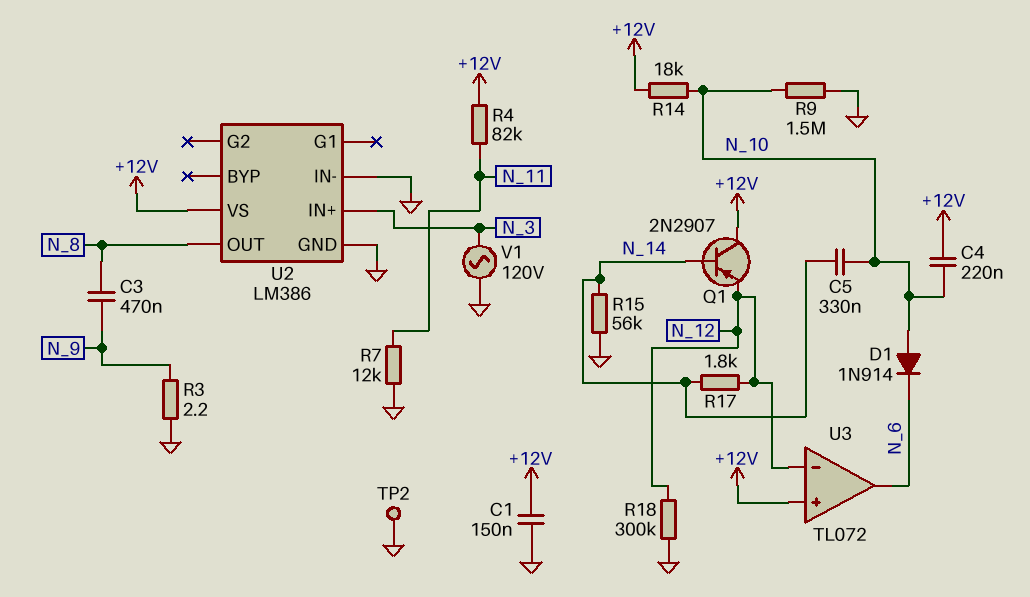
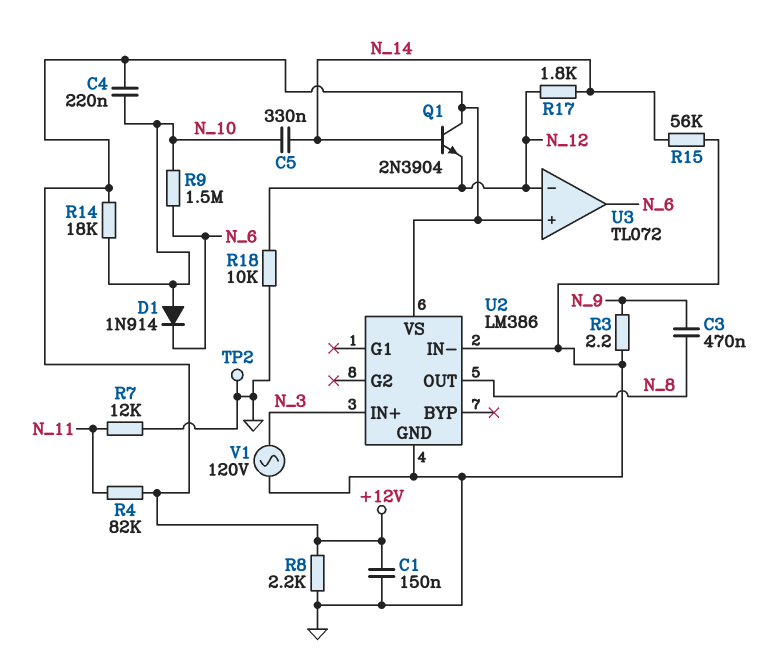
Q1: PNP 2N2907 (B N_14, C +12V, E N_12) -> NPN 2N3904 (B N_14, C +12V, E N_12)
R8: none -> 2.2k (+12V, GND)
R9: 1.5M (GND, N_10) -> 1.5M (N_6, N_10)
R18: 300k (GND, N_12) -> 10k (GND, N_12)

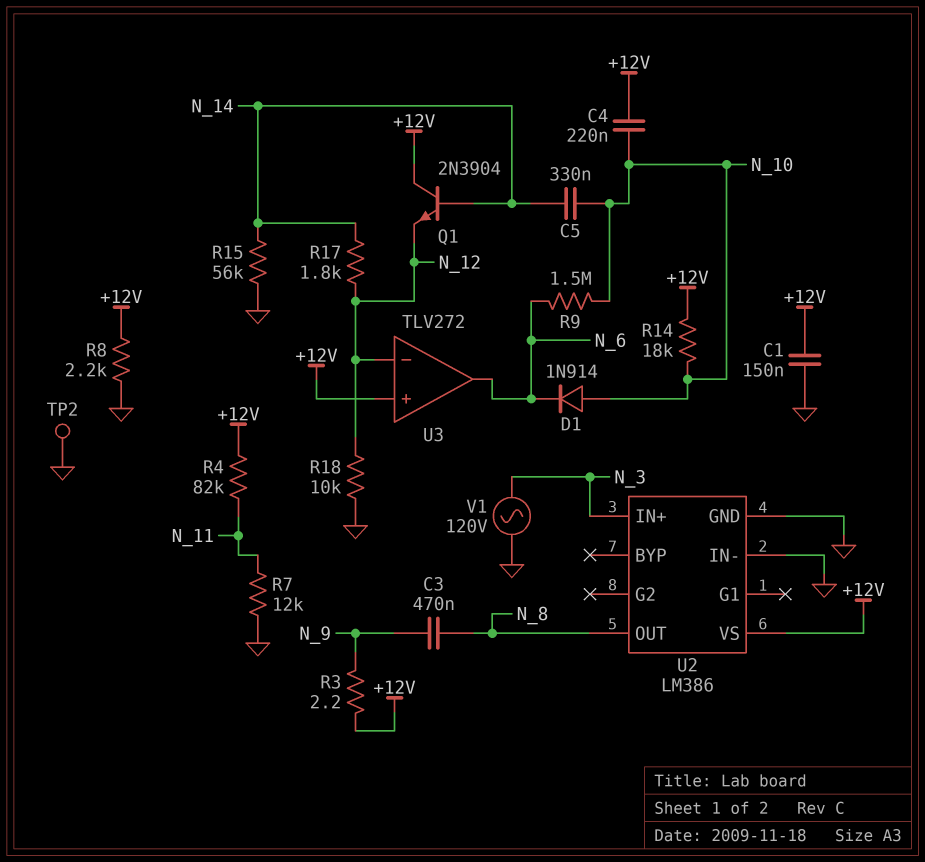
R3: 2.2 (GND, N_9) -> 2.2 (+12V, N_9)
U3: TL072 -> TLV272

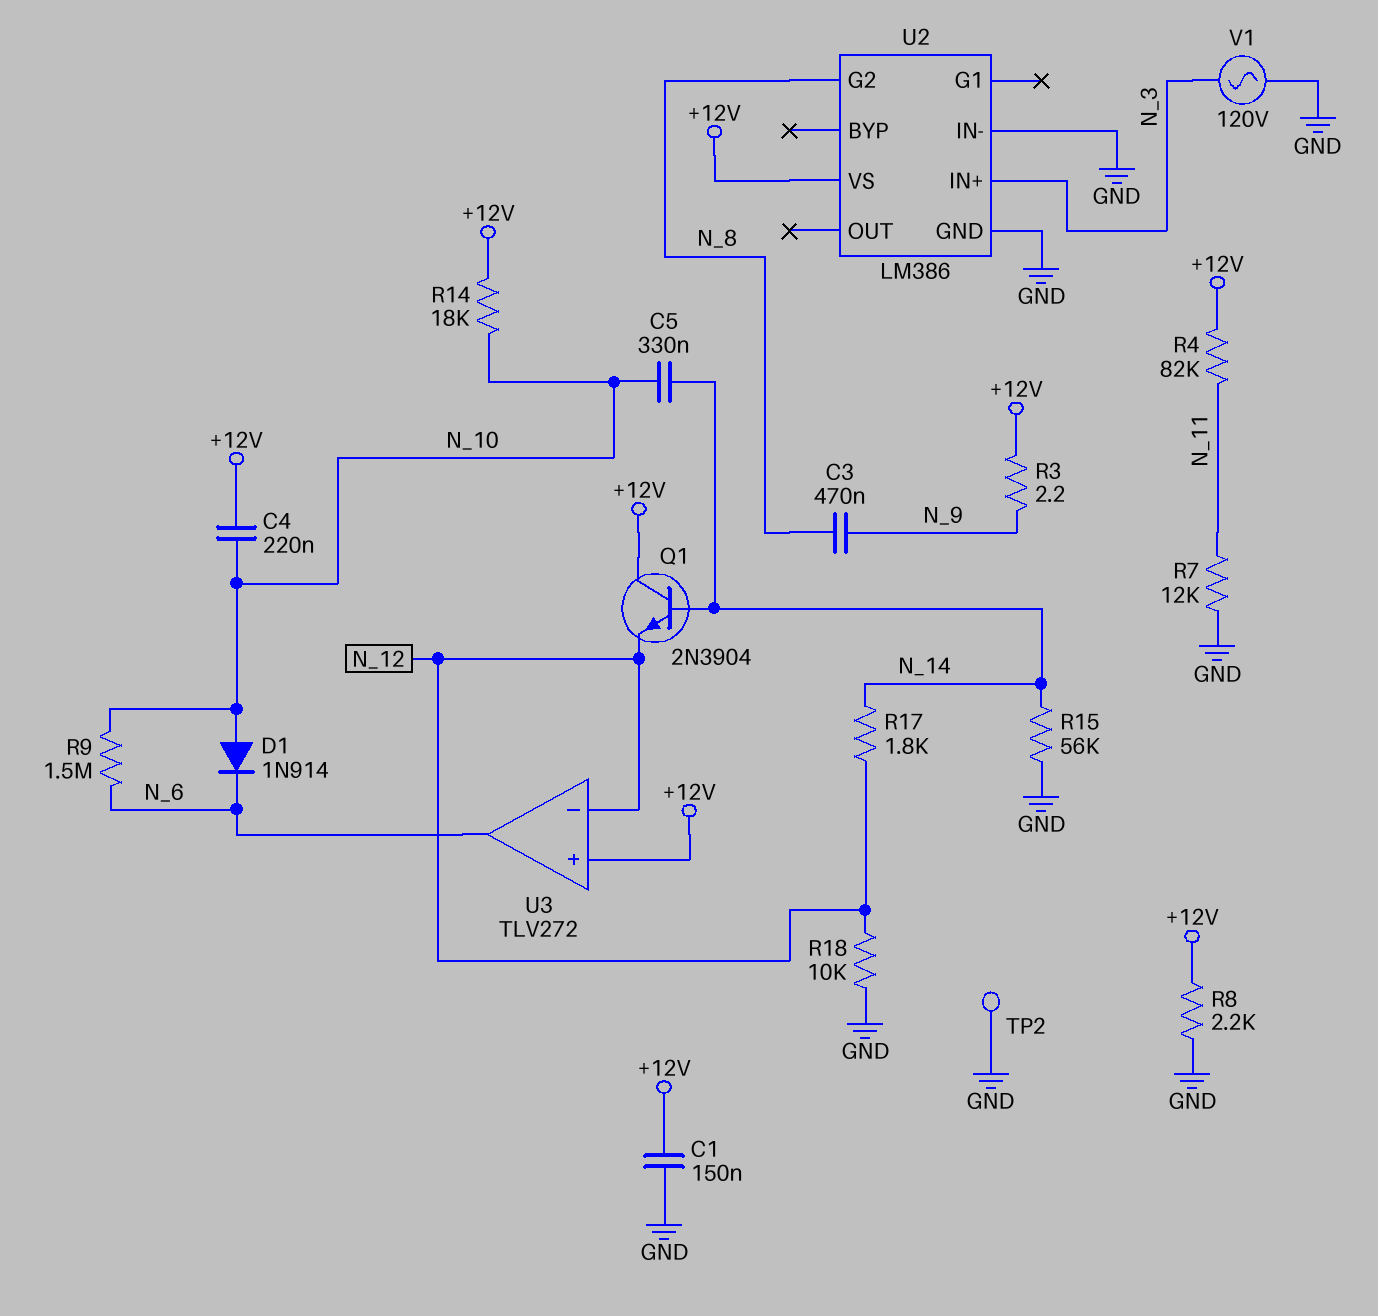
U2 pin G2: none -> N_8
U2 pin OUT: N_8 -> none

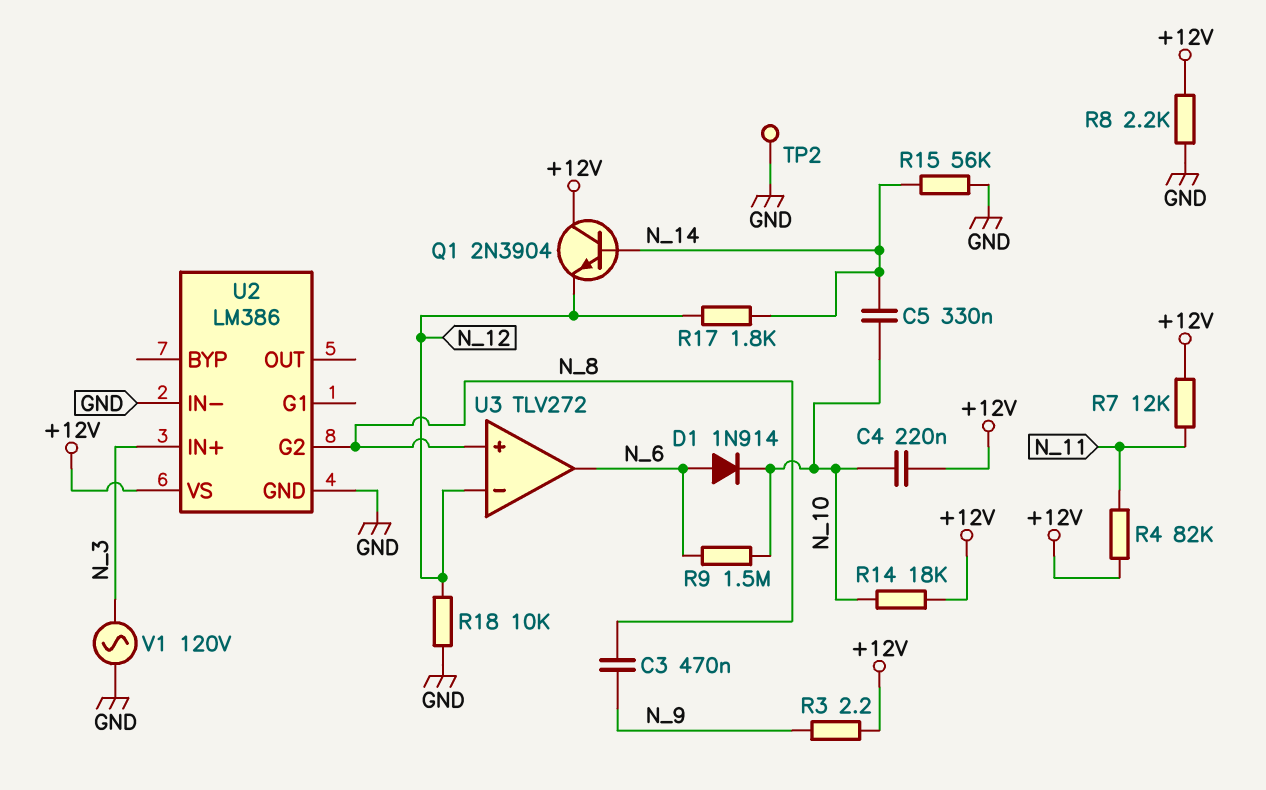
C1: 150nF (+12V, GND) -> none
D1: diode 1N914 (A N_10, K N_6) -> diode 1N914 (A N_6, K N_10)
R7: 12k (GND, N_11) -> 12k (+12V, N_11)
U3 pin in+: +12V -> N_8

